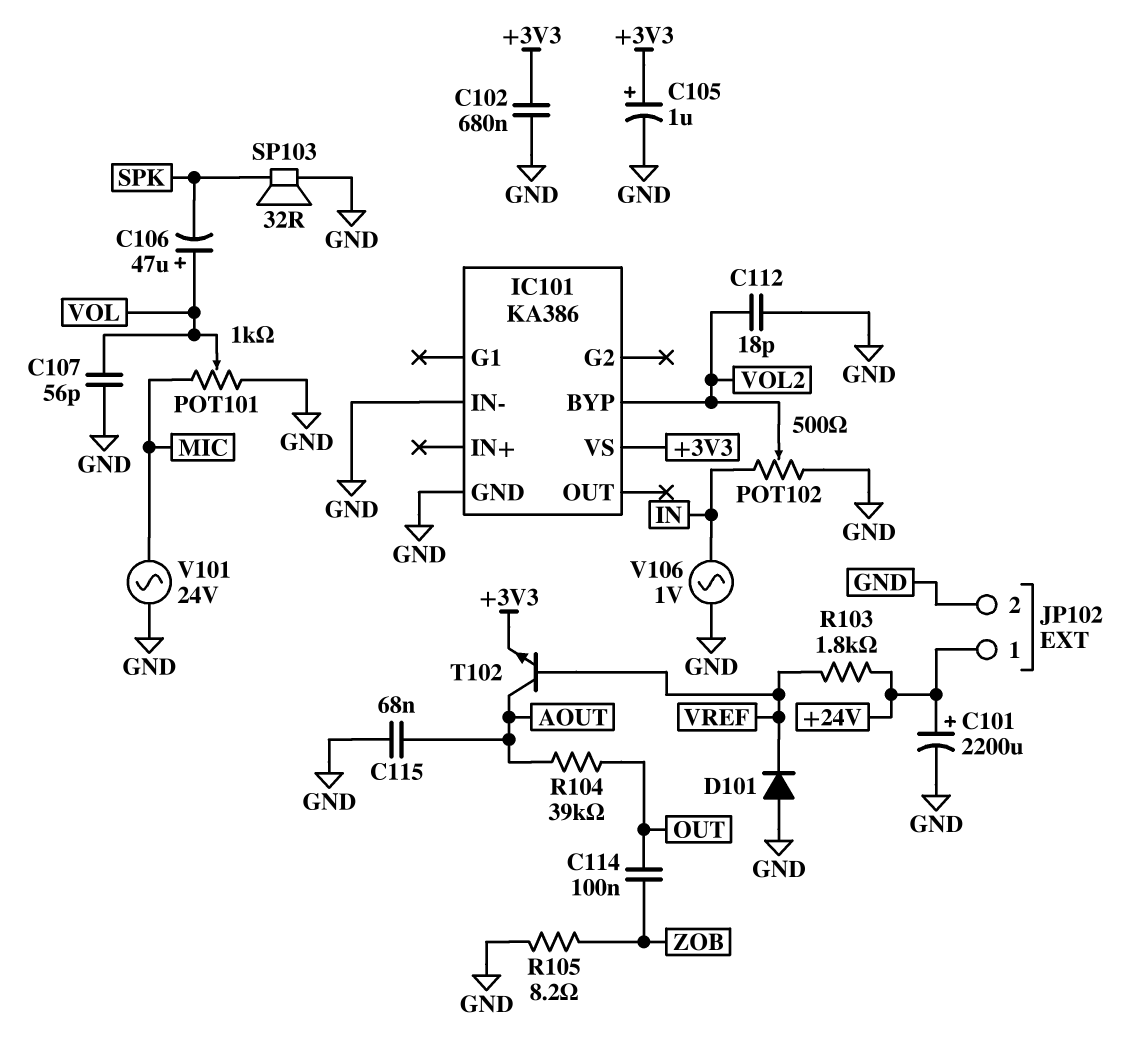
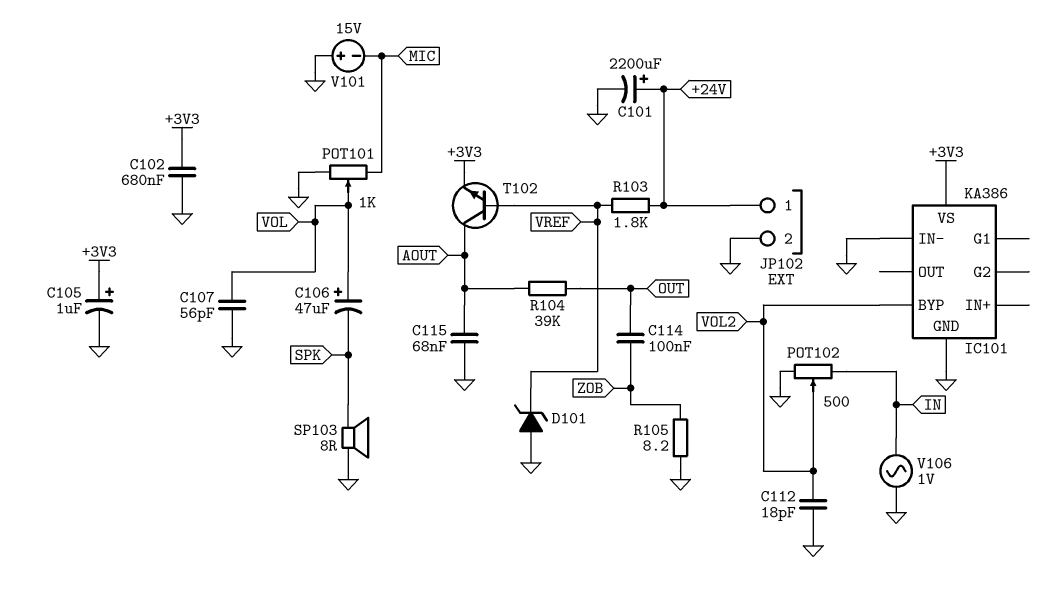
D101: diode (A GND, K VREF) -> zener (A GND, K VREF)
SP103: speaker 32R (GND, SPK) -> speaker 8R (GND, SPK)
V101: AC 24V (GND, MIC) -> 15V (plus GND, minus MIC)

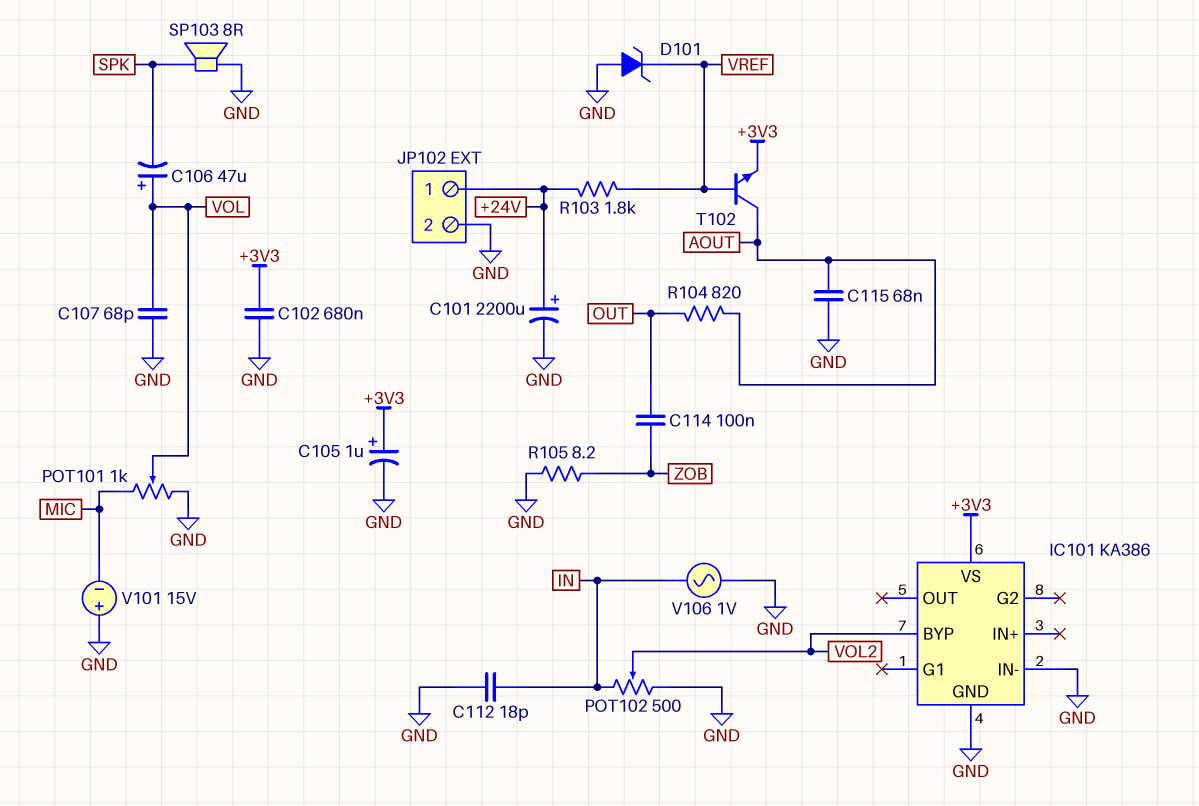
C107: 56pF (GND, VOL) -> 68pF (GND, VOL)
C112: 18pF (GND, VOL2) -> 18pF (GND, IN)
R104: 39k (AOUT, OUT) -> 820 (AOUT, OUT)

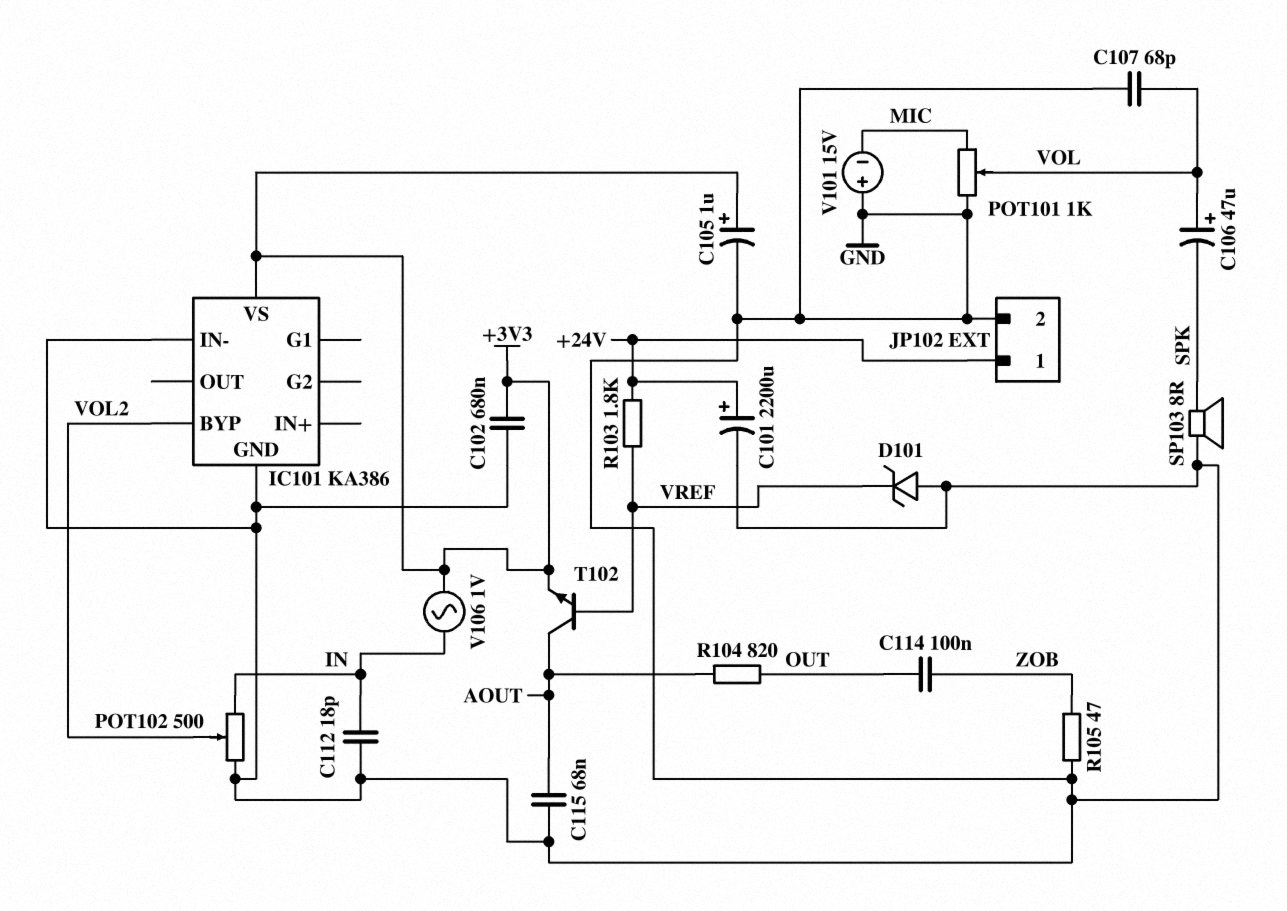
R105: 8.2 (GND, ZOB) -> 47 (GND, ZOB)
V106: AC 1V (GND, IN) -> AC 1V (+3V3, IN)

